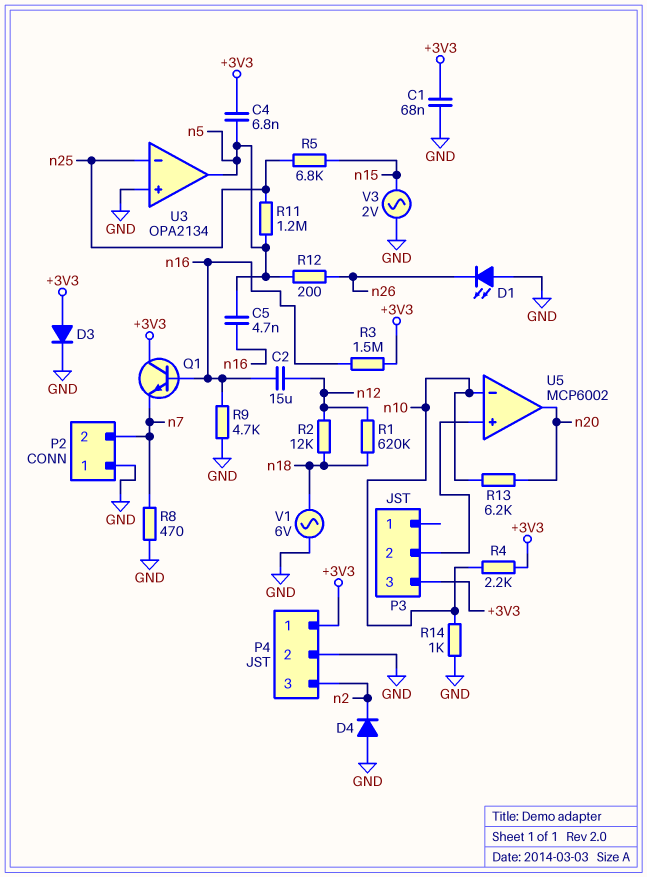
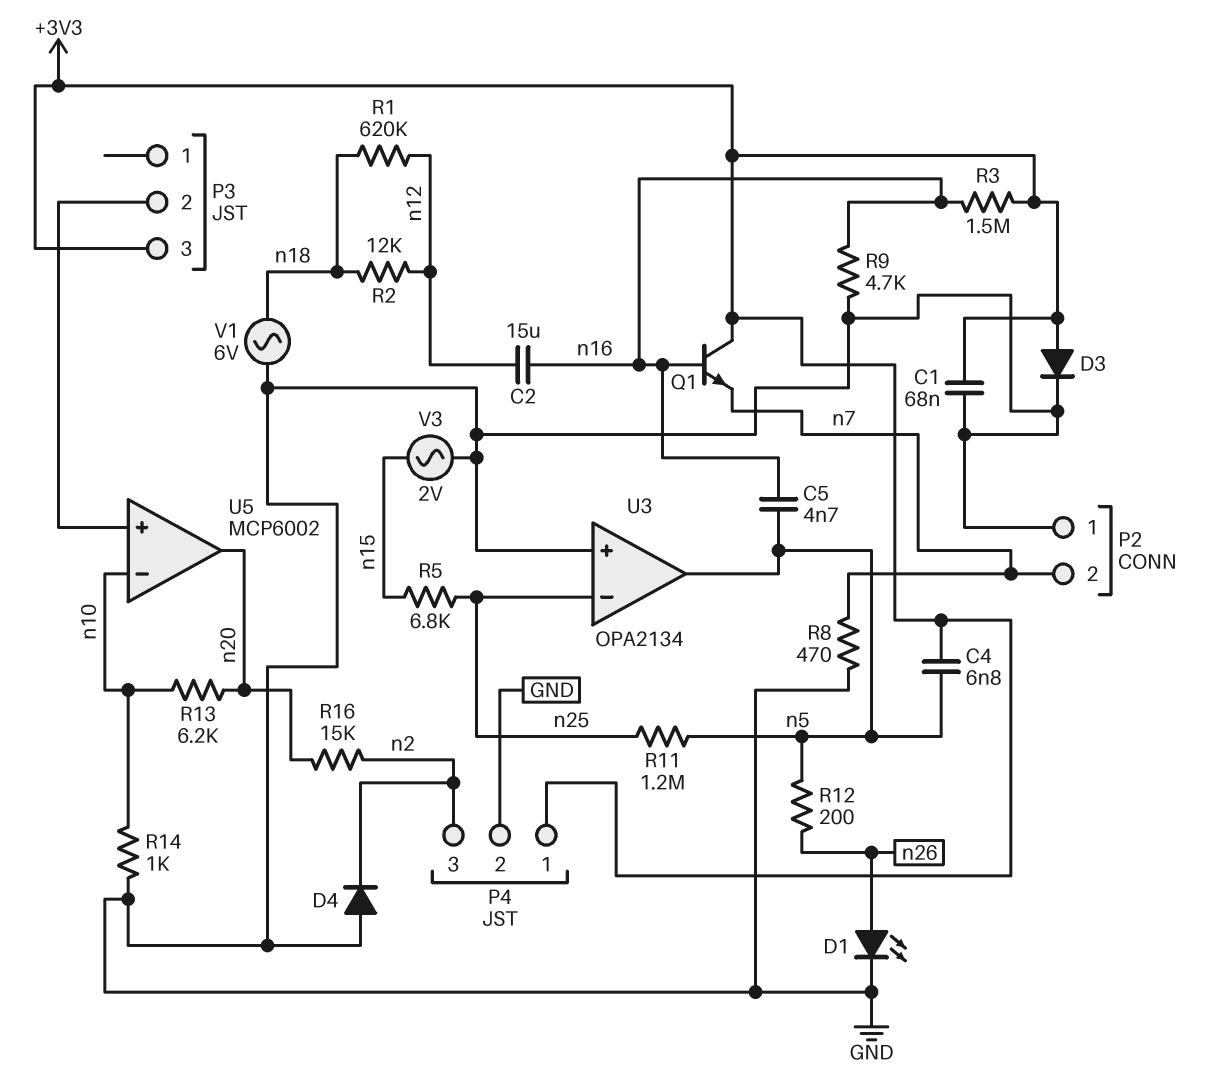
D1: LED (A GND, K n26) -> LED (A n26, K GND)
R4: 2.2k (+3V3, n10) -> none
R16: none -> 15k (n2, n20)

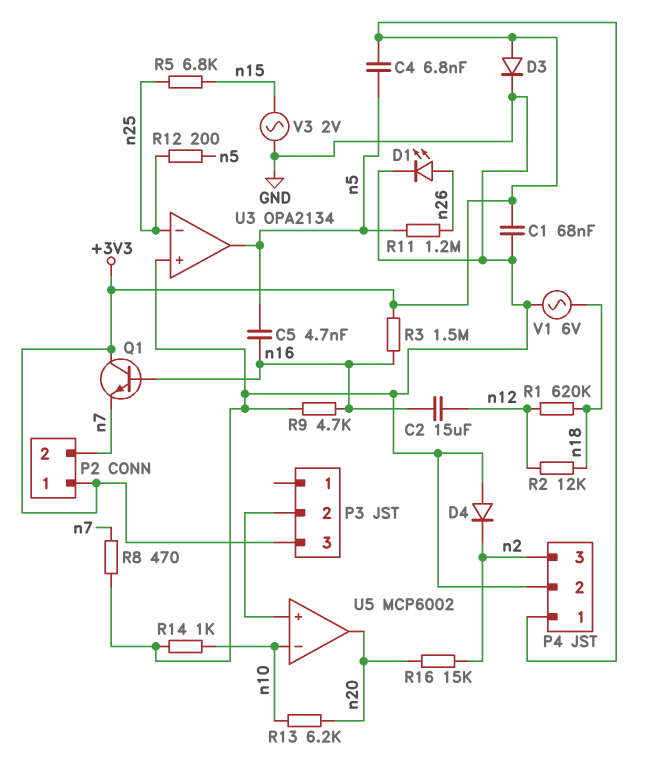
P2 pin 1: GND -> +3V3
R11: 1.2M (n5, n25) -> 1.2M (n5, n26)
R12: 200 (n5, n26) -> 200 (n5, n25)

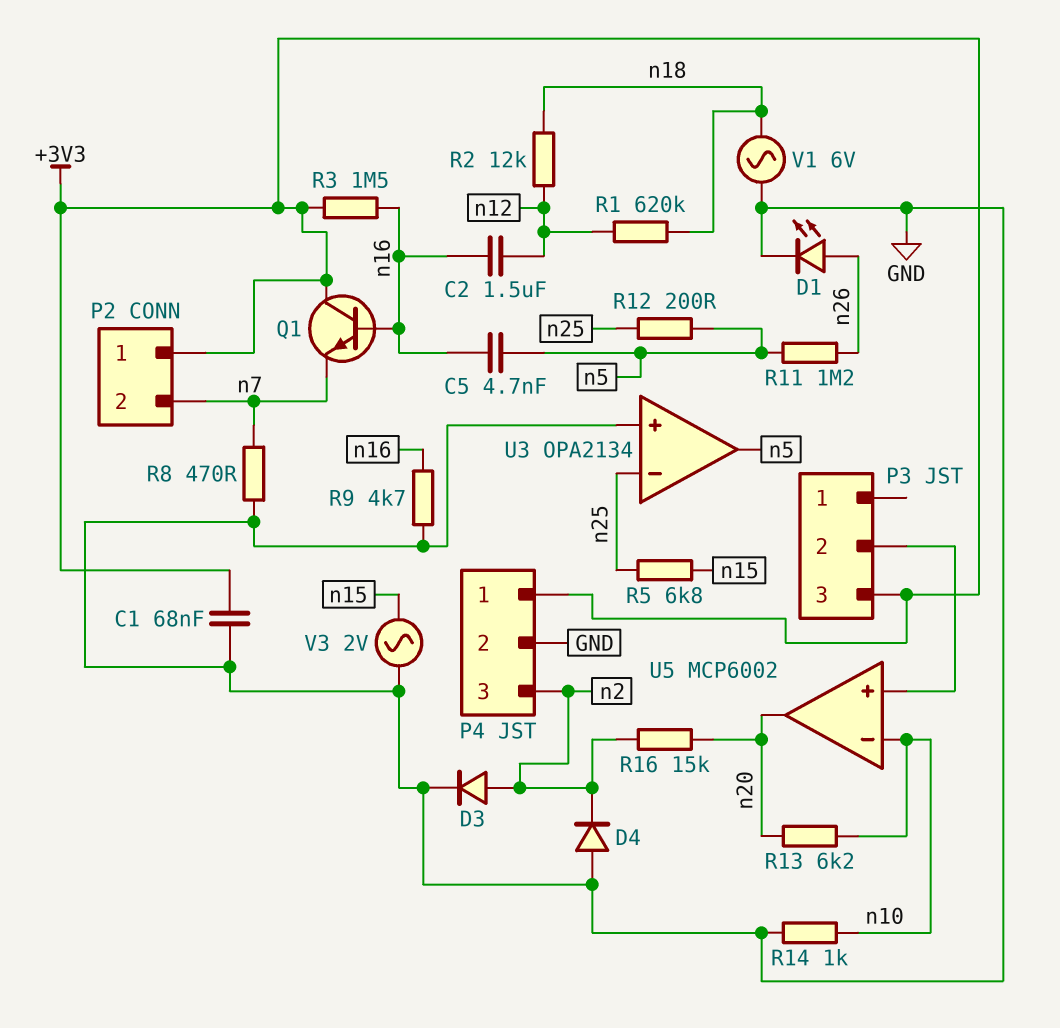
C2: 15uF (n12, n16) -> 1.5uF (n12, n16)
C4: 6.8nF (+3V3, n5) -> none
D3: diode (A +3V3, K GND) -> diode (A n2, K GND)

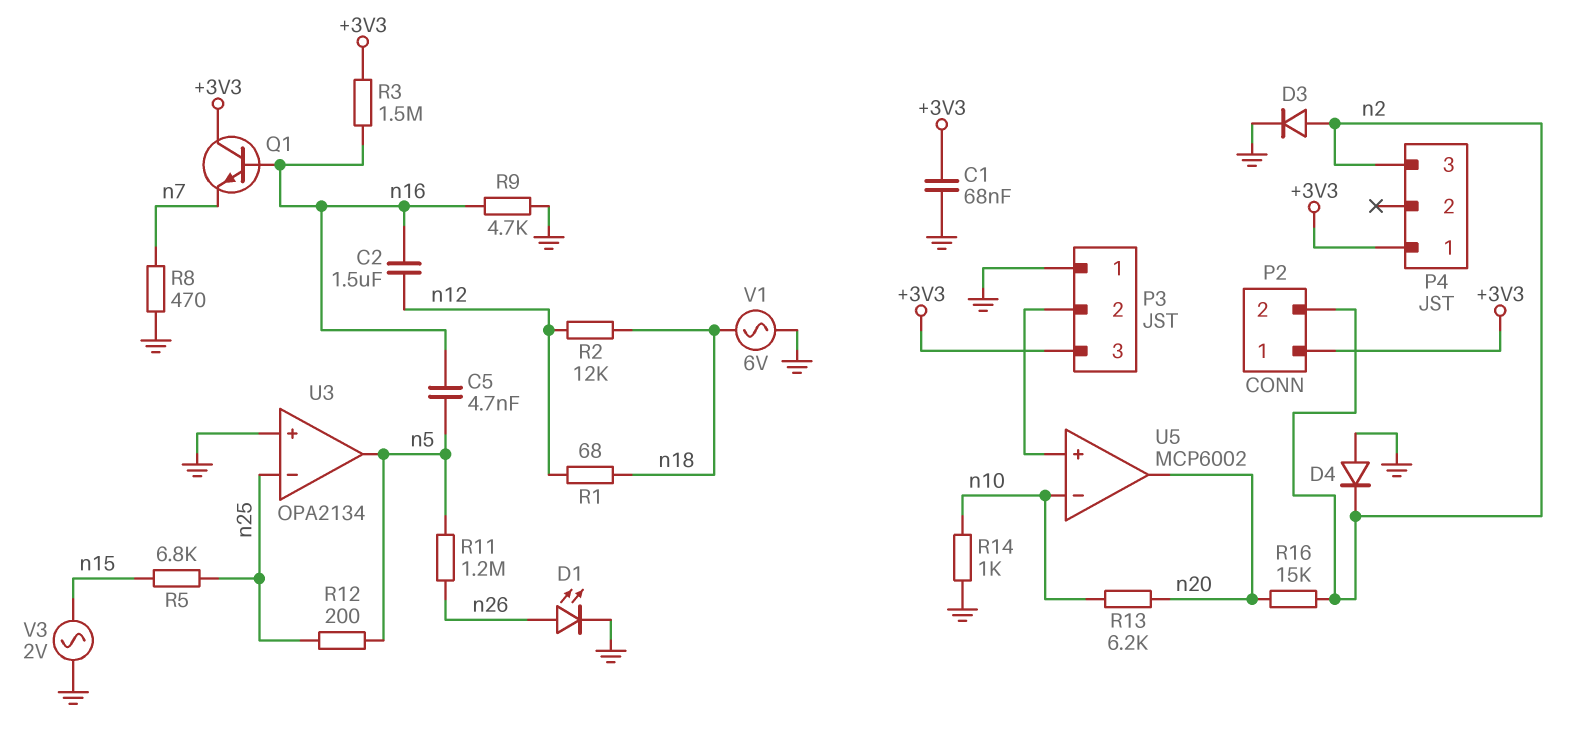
P2 pin 2: n7 -> n2
P3 pin 1: none -> GND
P4 pin 2: GND -> none
R1: 620k (n12, n18) -> 68 (n12, n18)

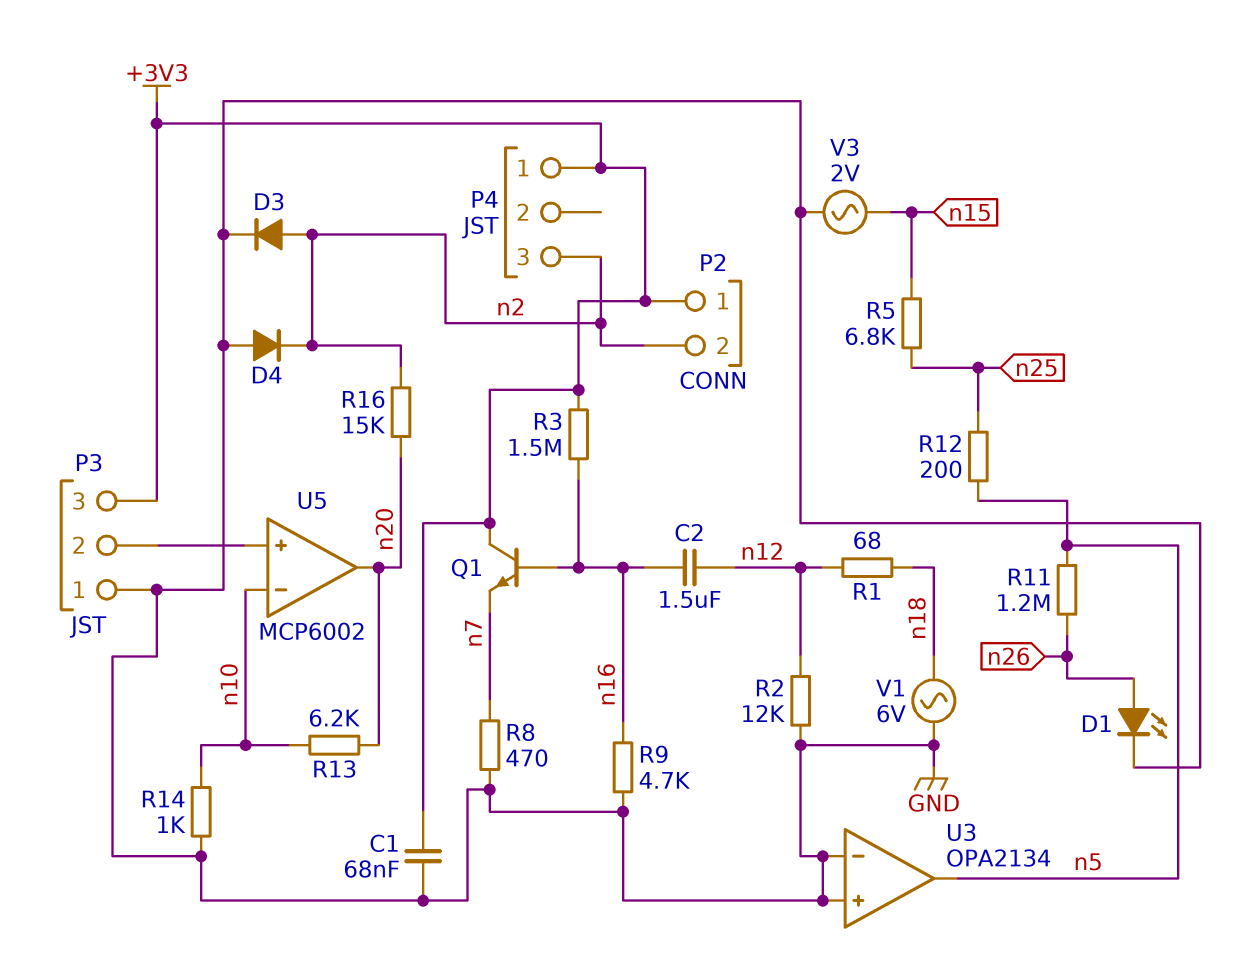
C5: 4.7nF (n5, n16) -> none
R2: 12k (n12, n18) -> 12k (GND, n12)
U3 pin in-: n25 -> GND

